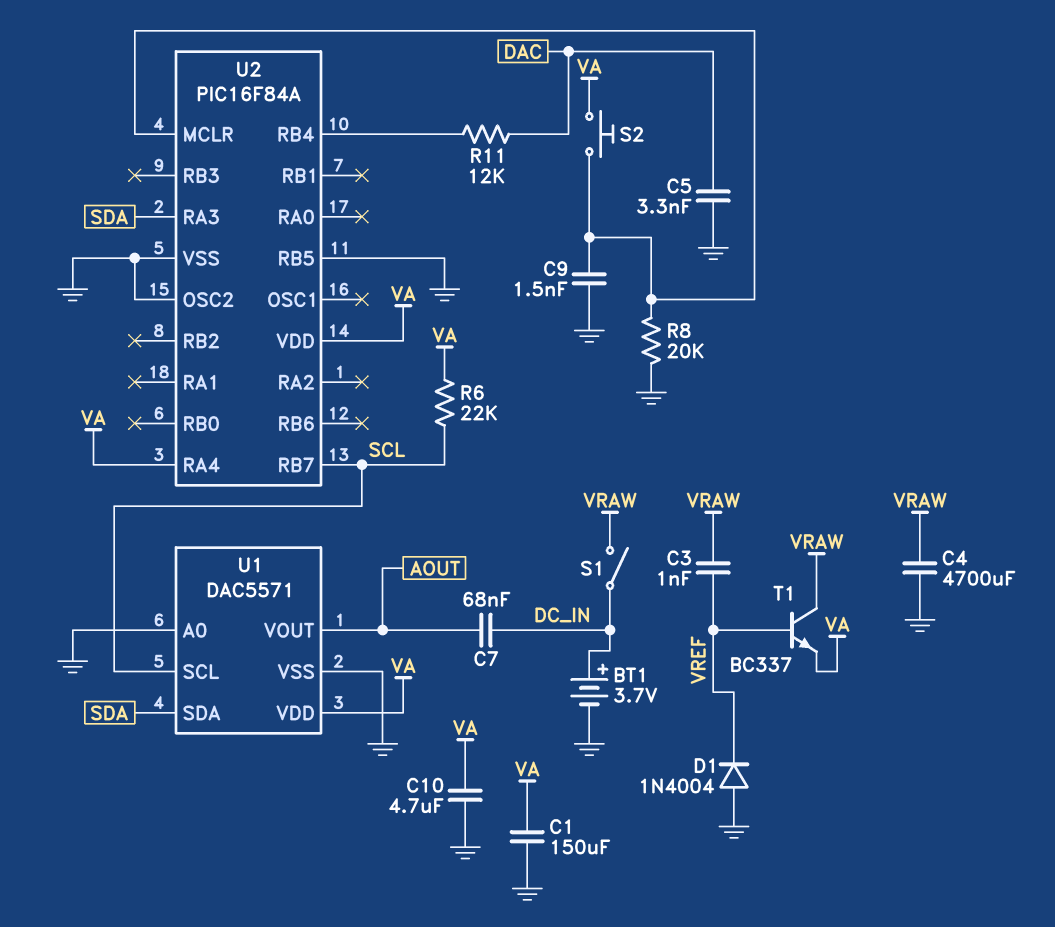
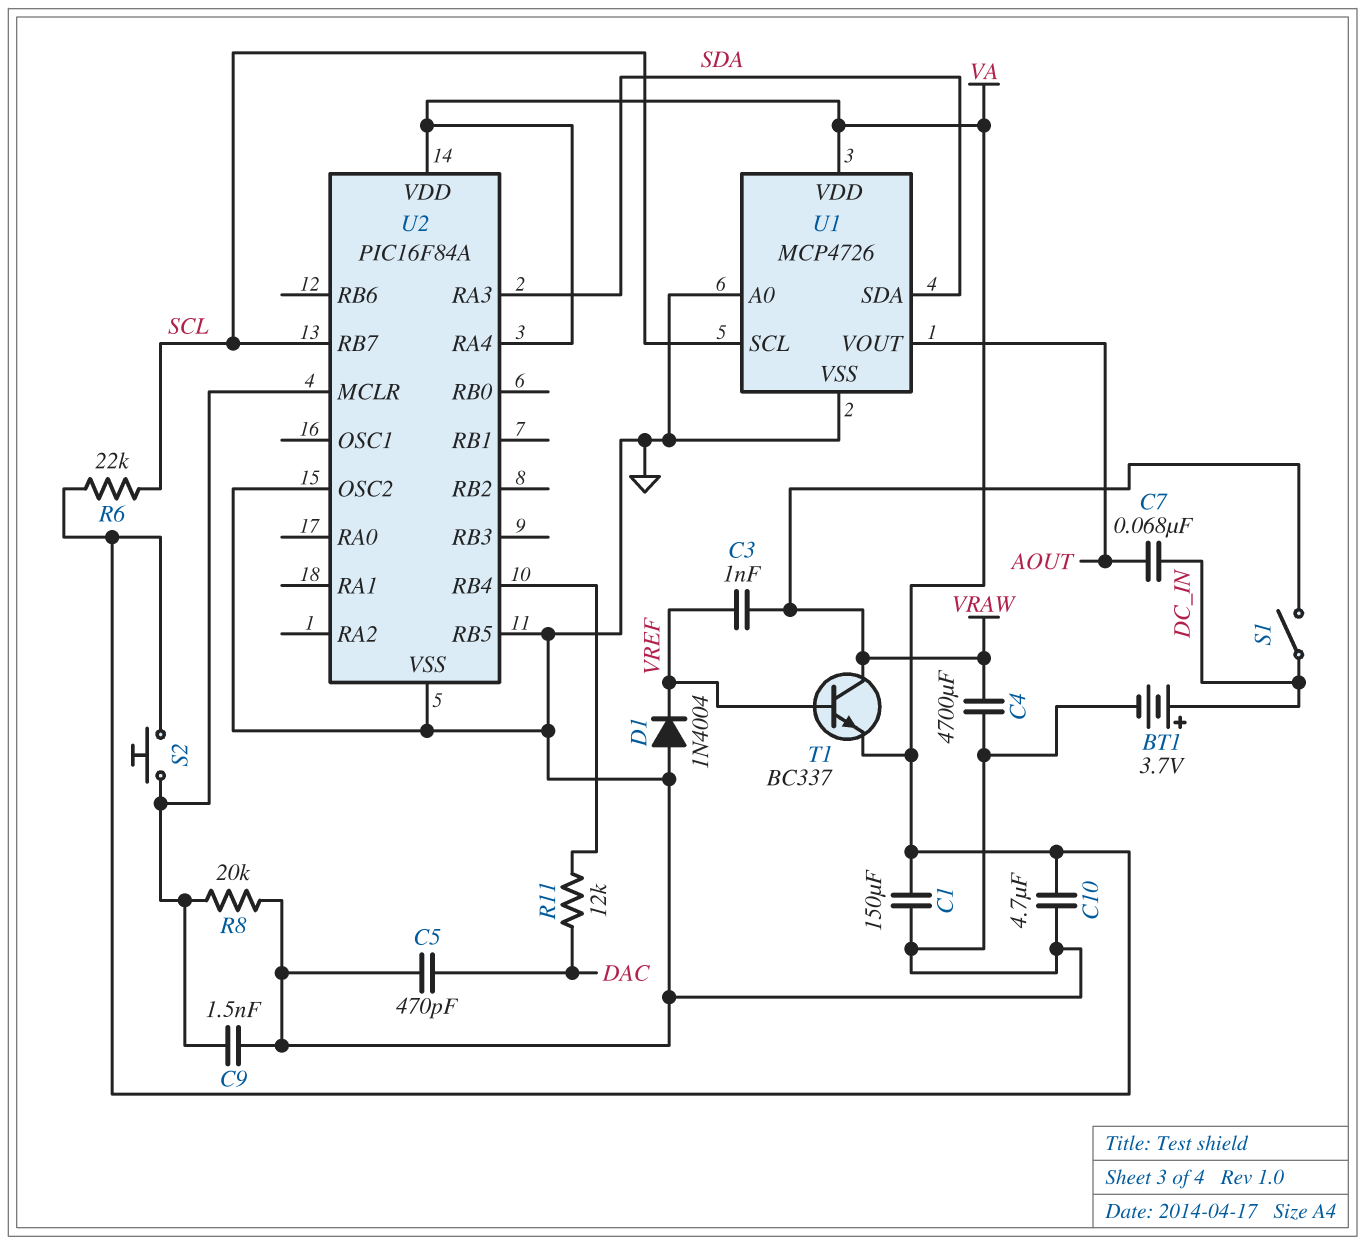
C5: 3.3nF (DAC, GND) -> 470pF (DAC, GND)
U1: DAC5571 -> MCP4726

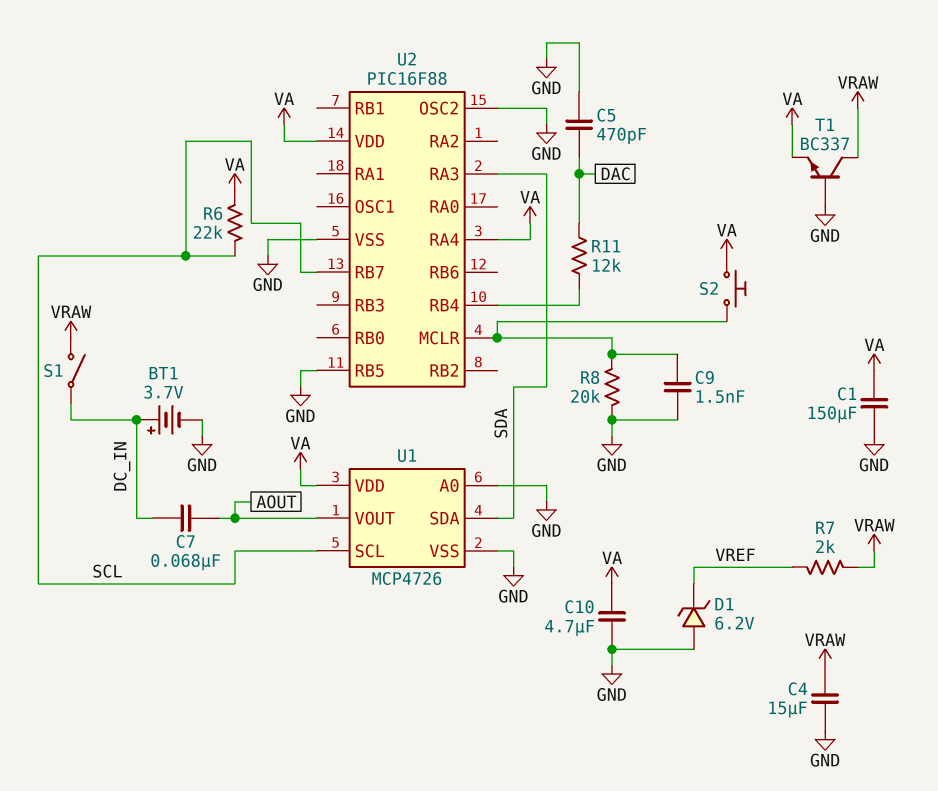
C3: 1nF (VRAW, VREF) -> none
C4: 4700uF (GND, VRAW) -> 15uF (GND, VRAW)
D1: diode 1N4004 (A GND, K VREF) -> zener 6.2V (A GND, K VREF)
R7: none -> 2k (VRAW, VREF)
T1: NPN BC337 (B VREF, C VRAW, E VA) -> NPN BC337 (B GND, C VRAW, E VA)
U2: PIC16F84A -> PIC16F88

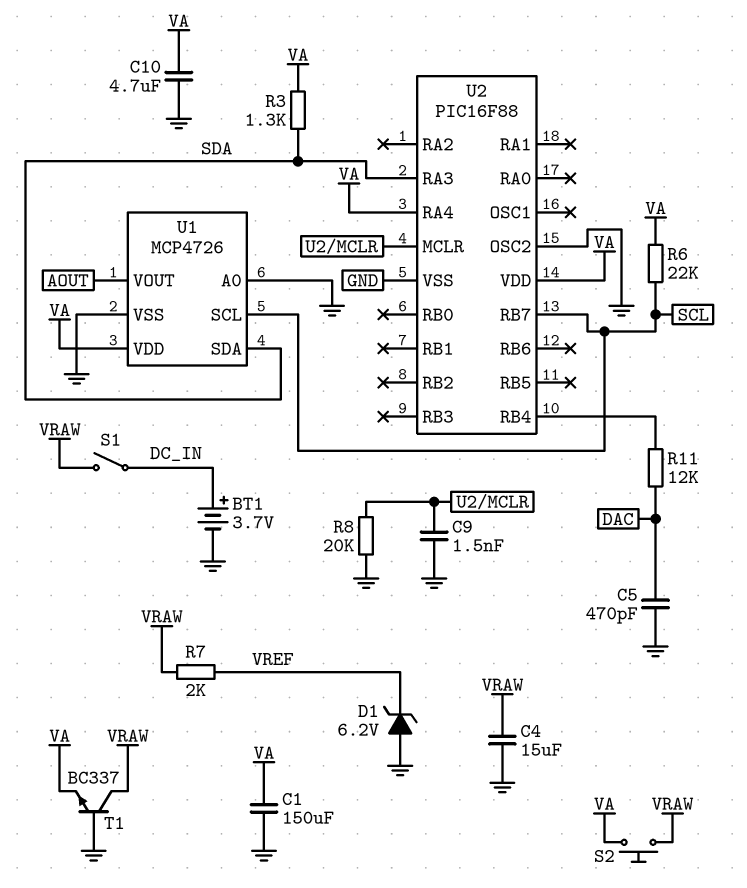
C7: 68nF (AOUT, DC_IN) -> none
R3: none -> 1.3k (SDA, VA)
S2: button (U2/MCLR, VA) -> button (VA, VRAW)
U2 pin RB5: GND -> none

